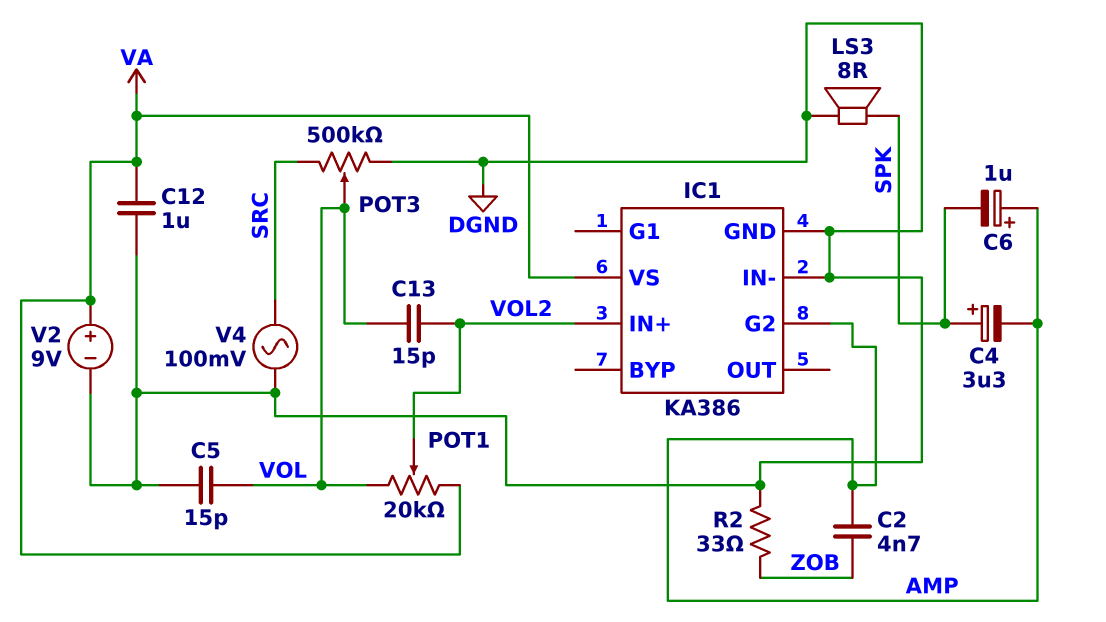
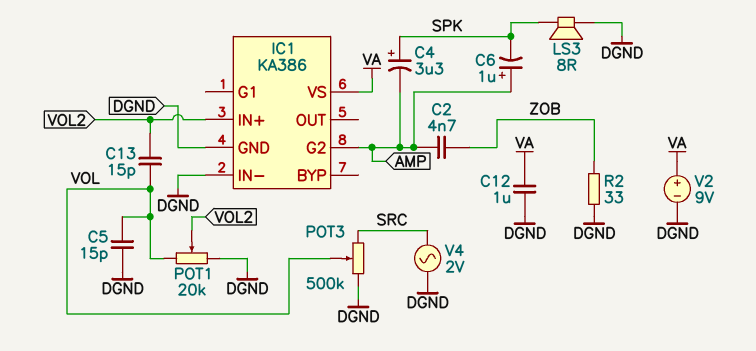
POT1: 20k (VA, VOL, wiper VOL2) -> 20k (DGND, VOL, wiper VOL2)
V4: AC 100mV (DGND, SRC) -> AC 2V (DGND, SRC)

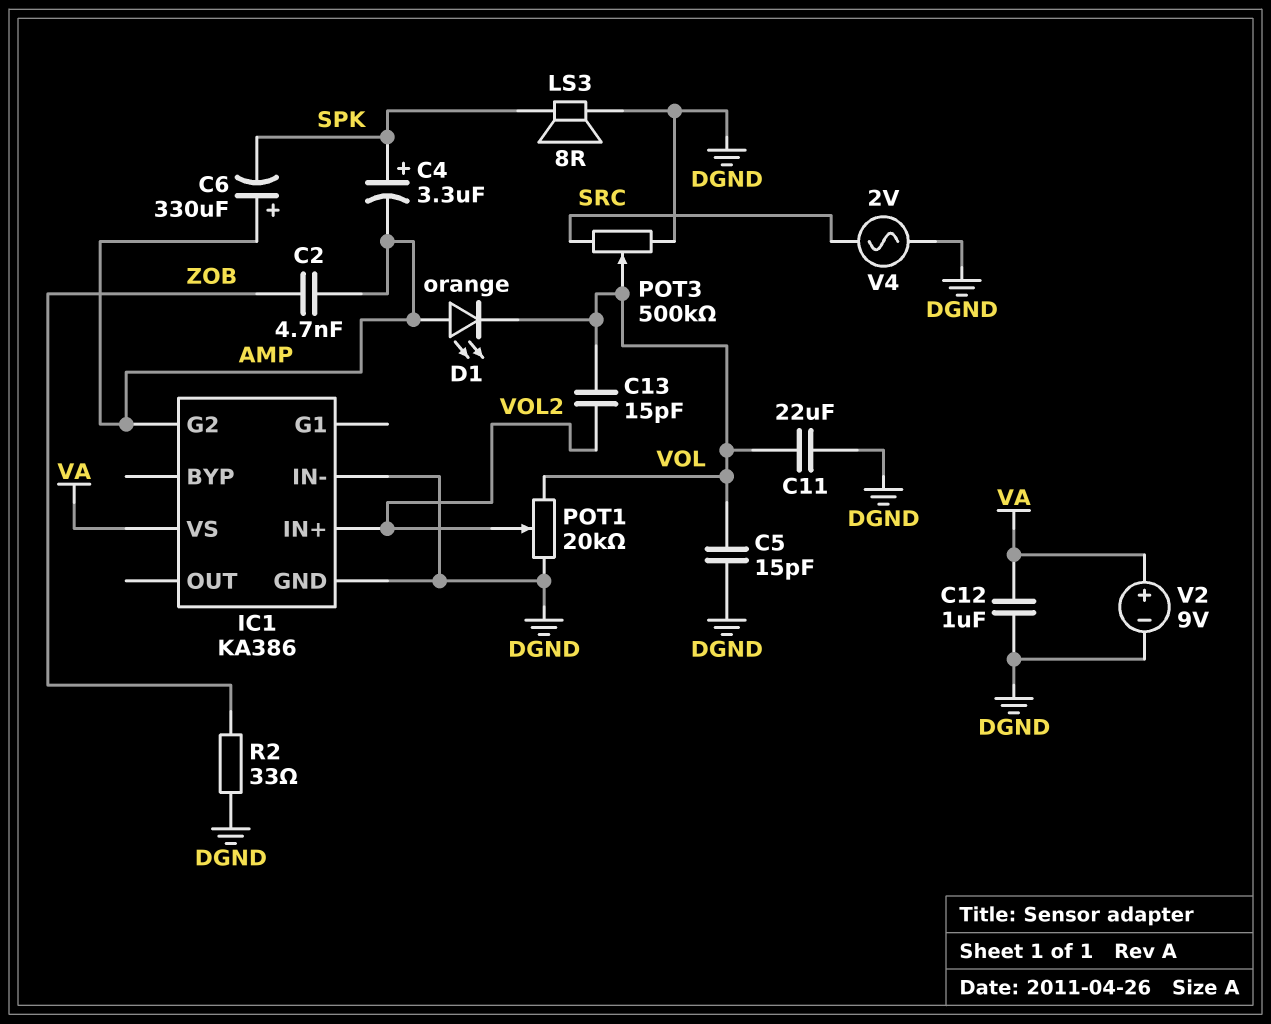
C6: 1uF (plus AMP, minus SPK) -> 330uF (plus AMP, minus SPK)
C11: none -> 22uF (DGND, VOL)
D1: none -> LED orange (A AMP, K VOL)

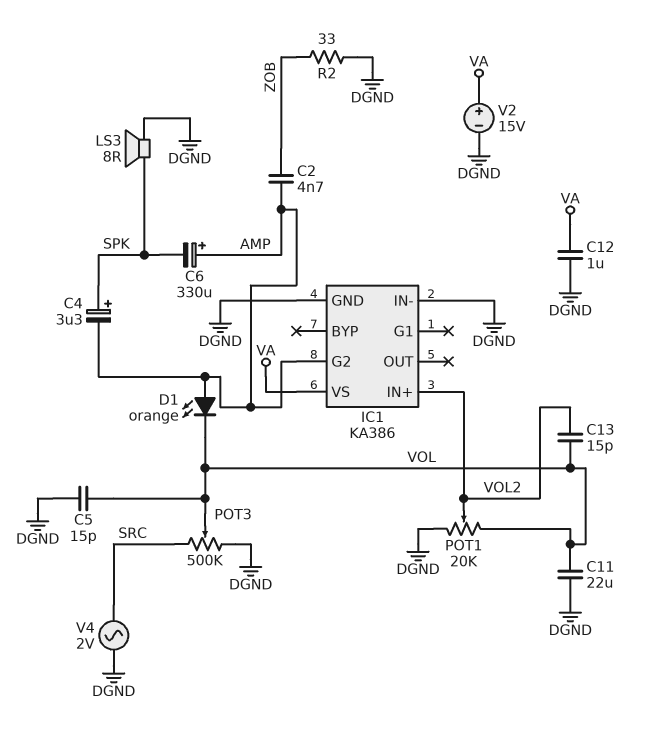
V2: 9V (plus VA, minus DGND) -> 15V (plus VA, minus DGND)

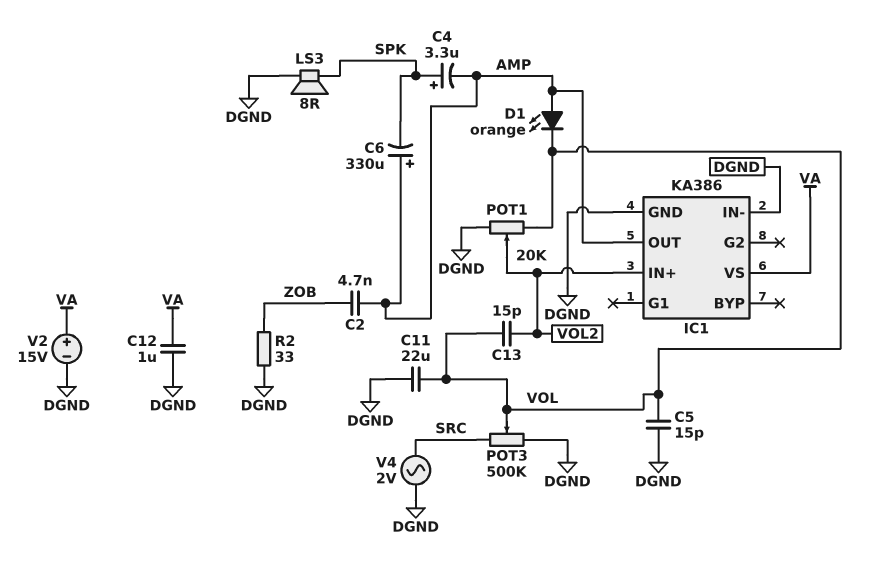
IC1 pin G2: AMP -> none
IC1 pin OUT: none -> AMP

